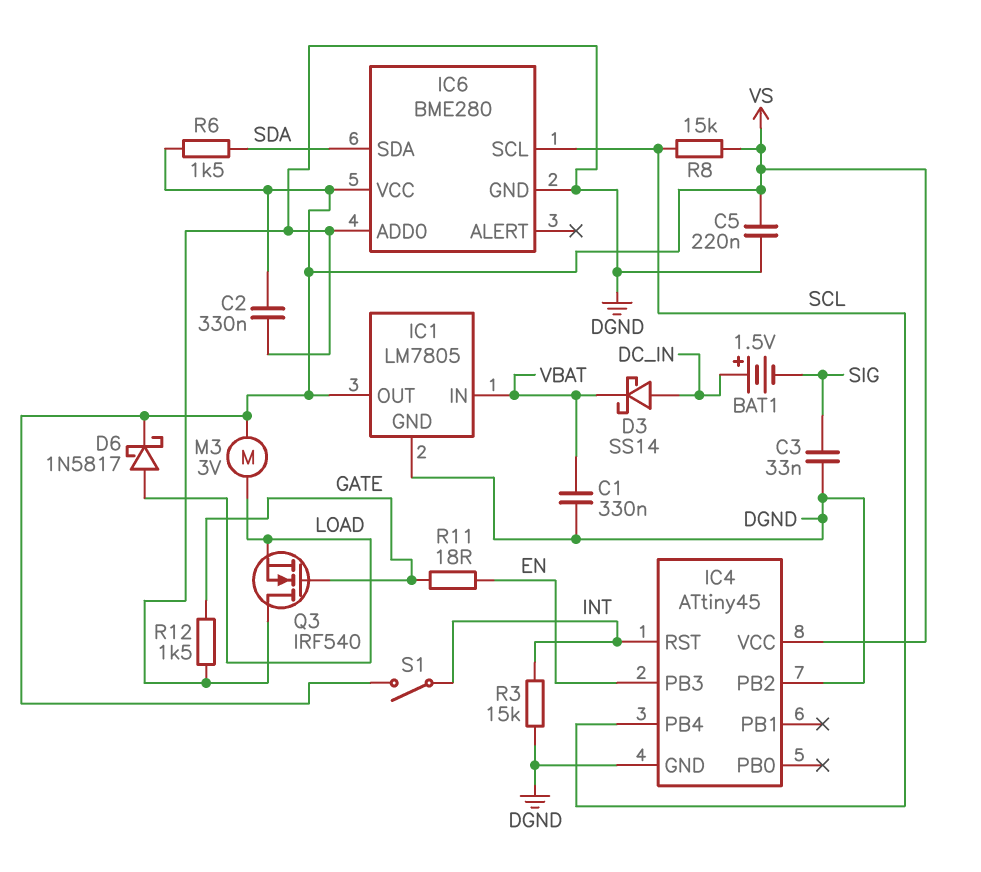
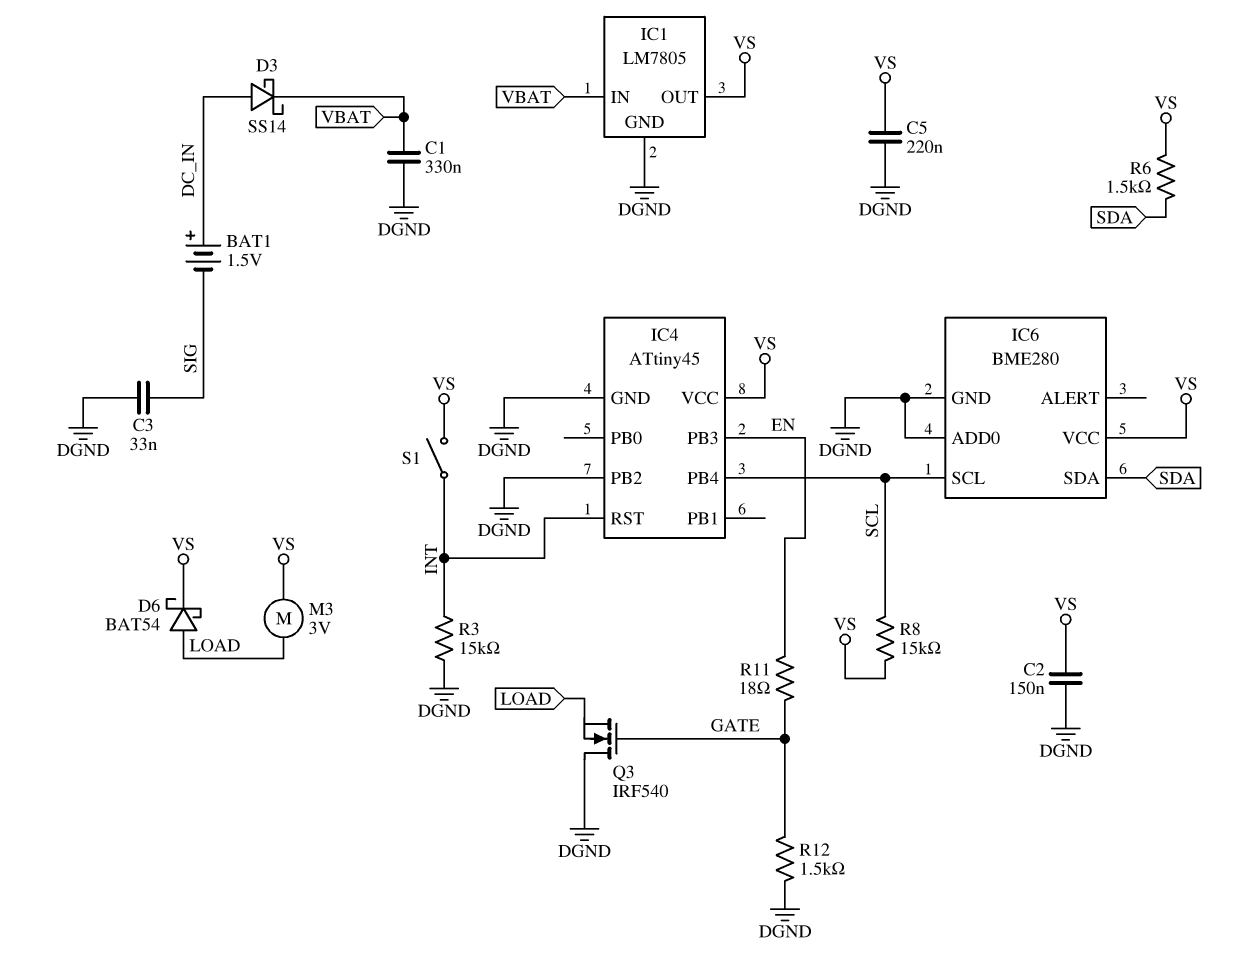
C2: 330nF (DGND, VS) -> 150nF (DGND, VS)
D6: schottky 1N5817 (A LOAD, K VS) -> schottky BAT54 (A LOAD, K VS)

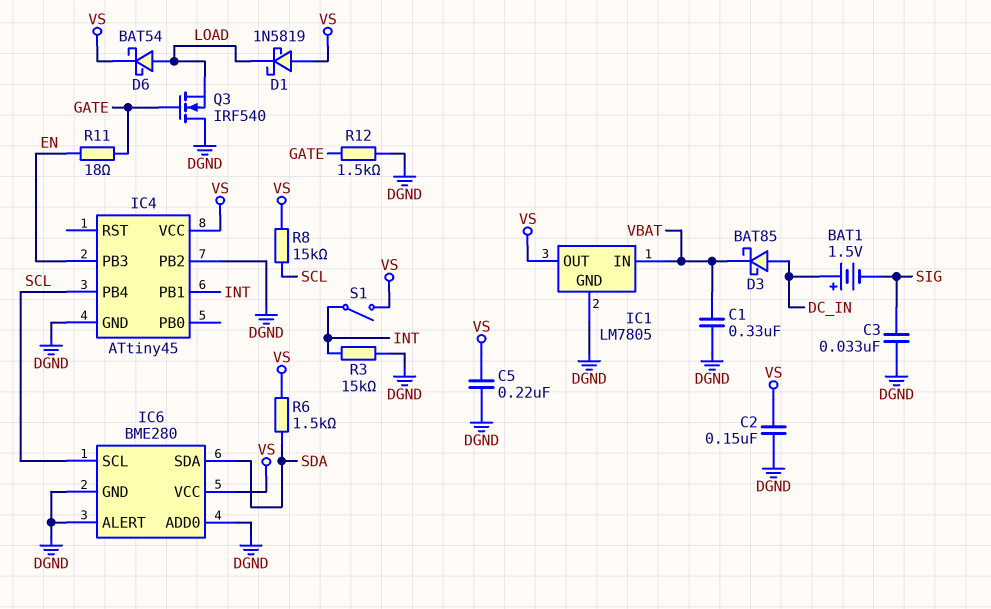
D1: none -> schottky 1N5819 (A VS, K LOAD)
D3: schottky SS14 (A DC_IN, K VBAT) -> schottky BAT85 (A DC_IN, K VBAT)
IC4 pin PB1: none -> INT
IC4 pin RST: INT -> none
IC6 pin ALERT: none -> DGND
M3: motor 3V (LOAD, VS) -> none

